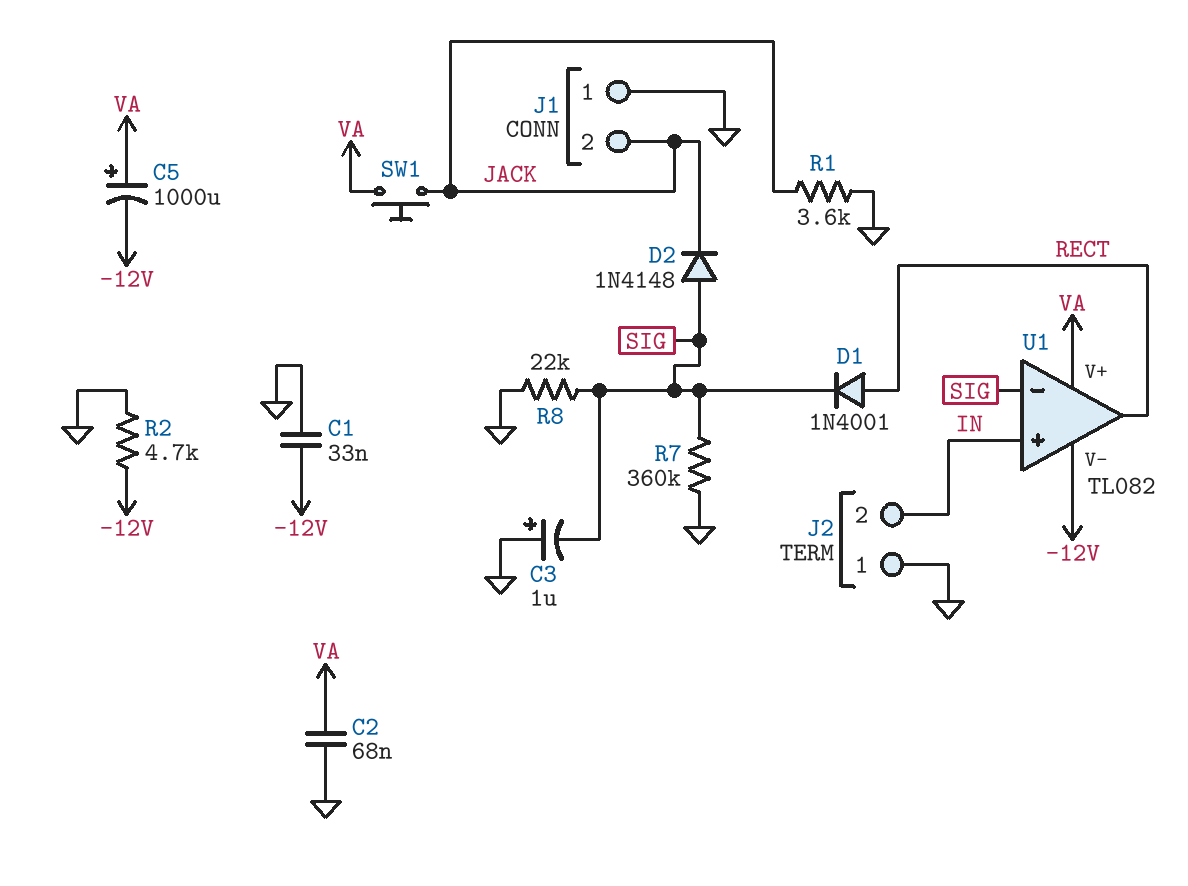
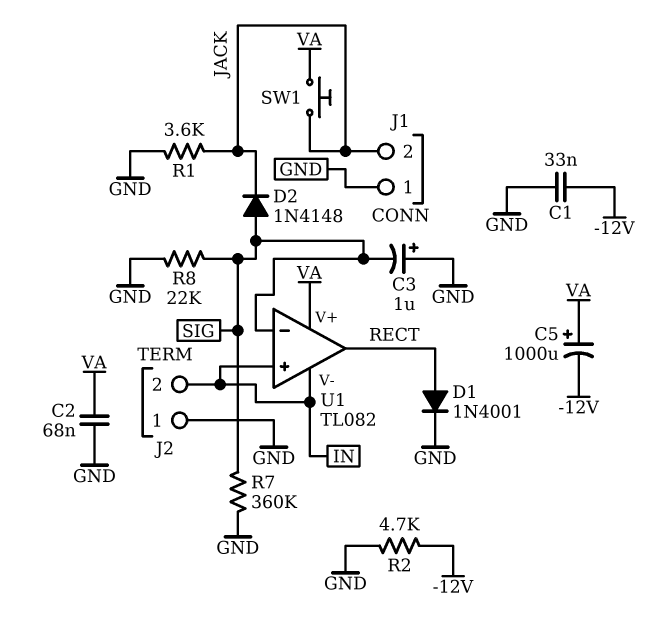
D1: diode 1N4001 (A RECT, K SIG) -> diode 1N4001 (A RECT, K GND)
U1 pin V-: -12V -> IN

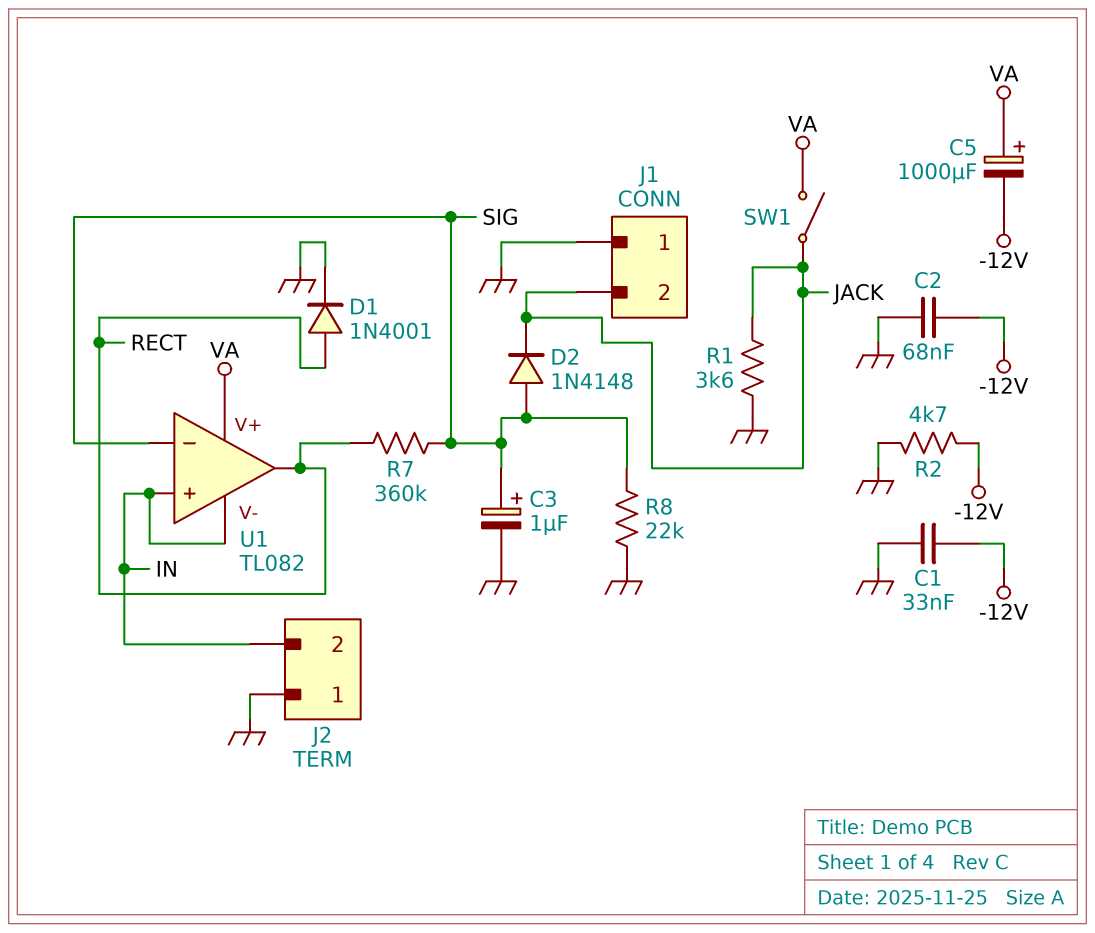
C2: 68nF (GND, VA) -> 68nF (-12V, GND)
C3: 1uF (plus GND, minus SIG) -> 1uF (plus SIG, minus GND)
R7: 360k (GND, SIG) -> 360k (RECT, SIG)
SW1: button (JACK, VA) -> switch (JACK, VA)

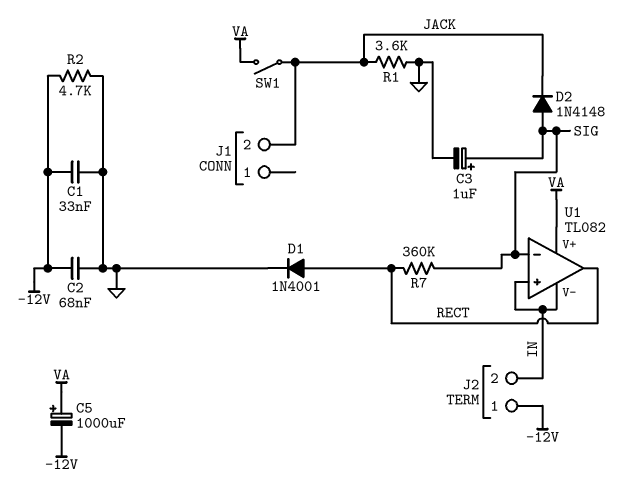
J1 pin 1: GND -> none
J2 pin 1: GND -> -12V
R8: 22k (GND, SIG) -> none

